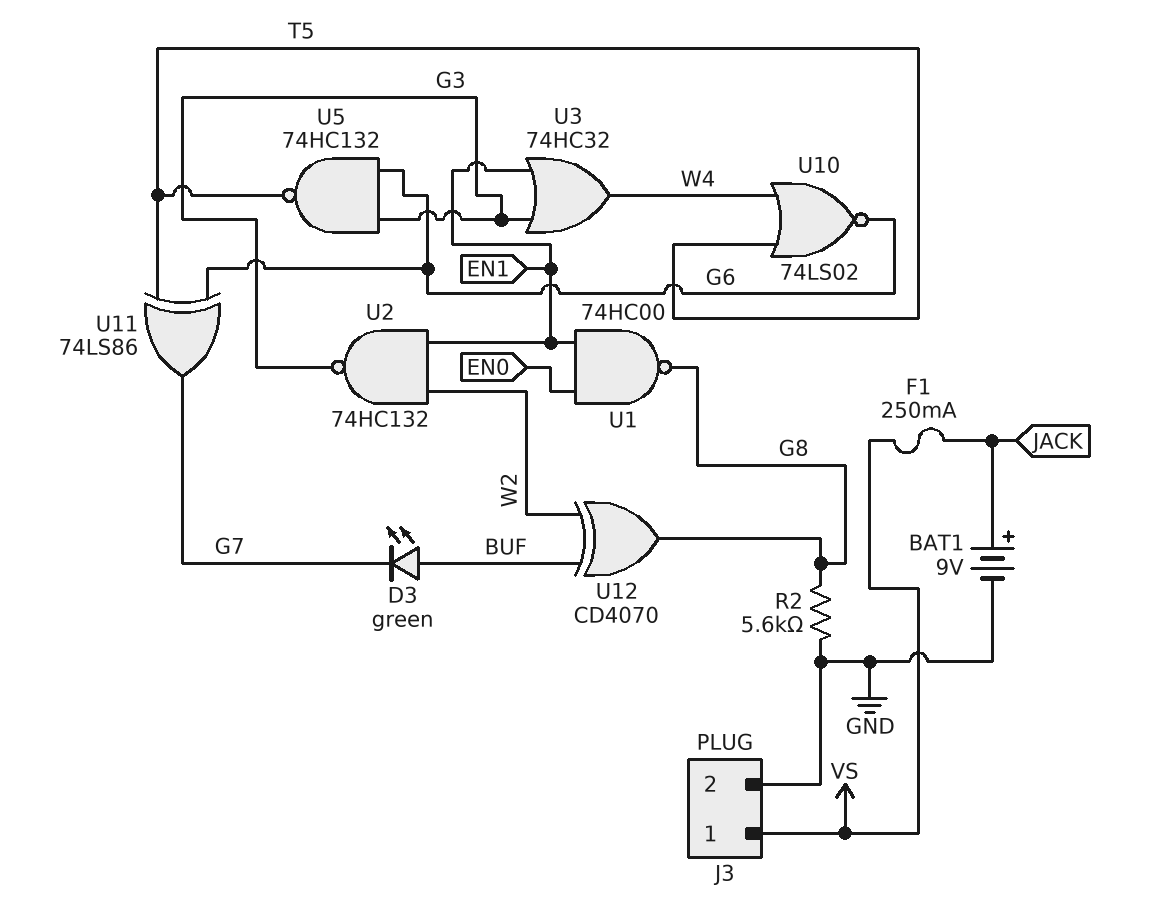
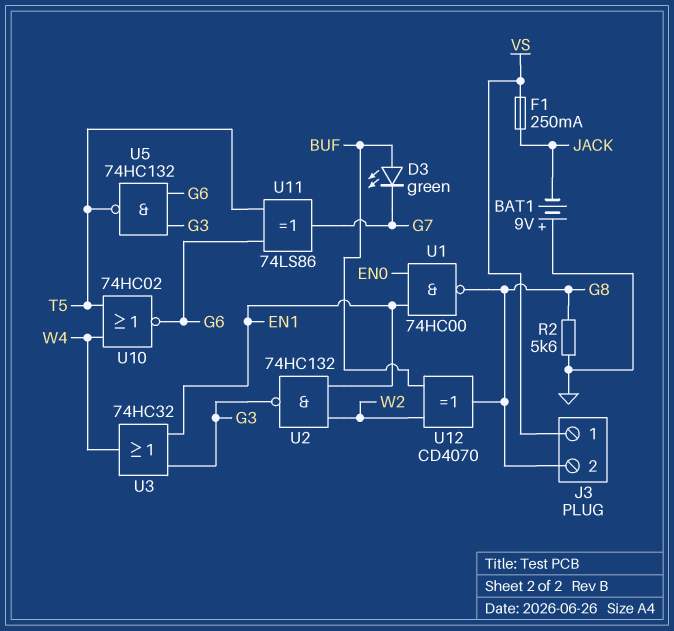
BAT1: 9V (plus JACK, minus GND) -> 9V (plus GND, minus JACK)
J3 pin 2: GND -> G8
U10: NOR 74LS02 (in T5, in W4, out G6) -> NOR 74HC02 (in T5, in W4, out G6)

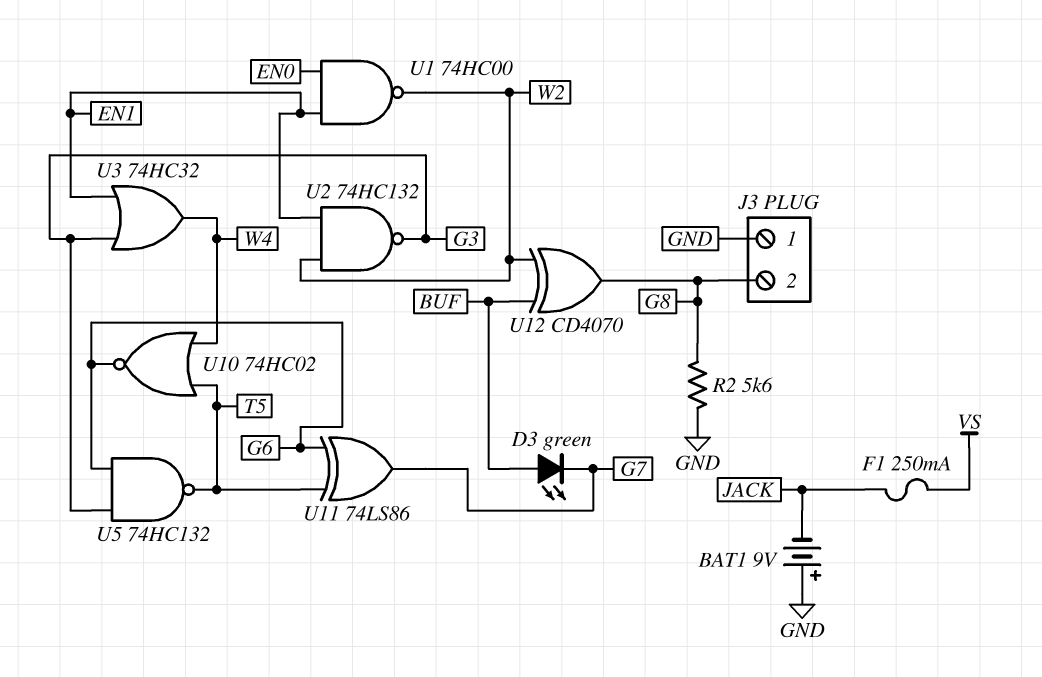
J3 pin 1: VS -> GND
U1: NAND 74HC00 (in EN0, in EN1, out G8) -> NAND 74HC00 (in EN0, in EN1, out W2)

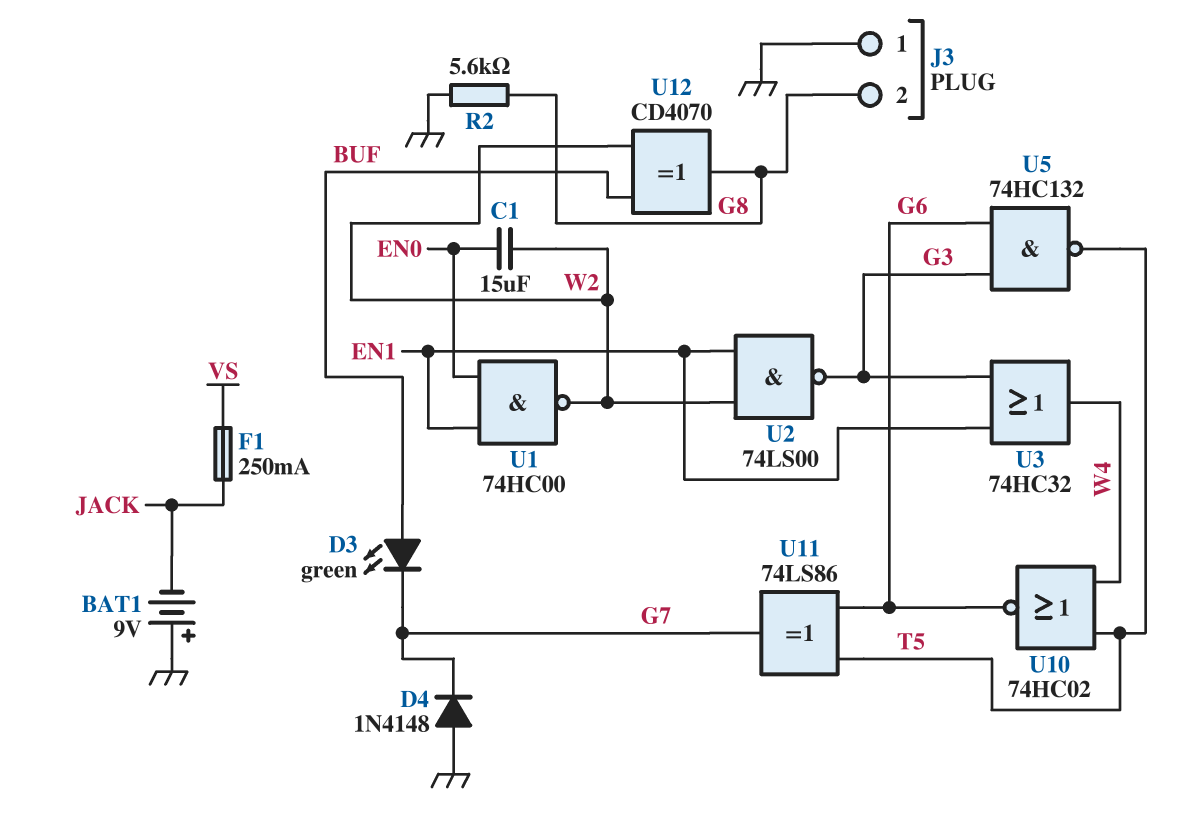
C1: none -> 15uF (EN0, W2)
D4: none -> diode 1N4148 (A GND, K G7)
U2: NAND 74HC132 (in EN1, in W2, out G3) -> NAND 74LS00 (in EN1, in W2, out G3)

